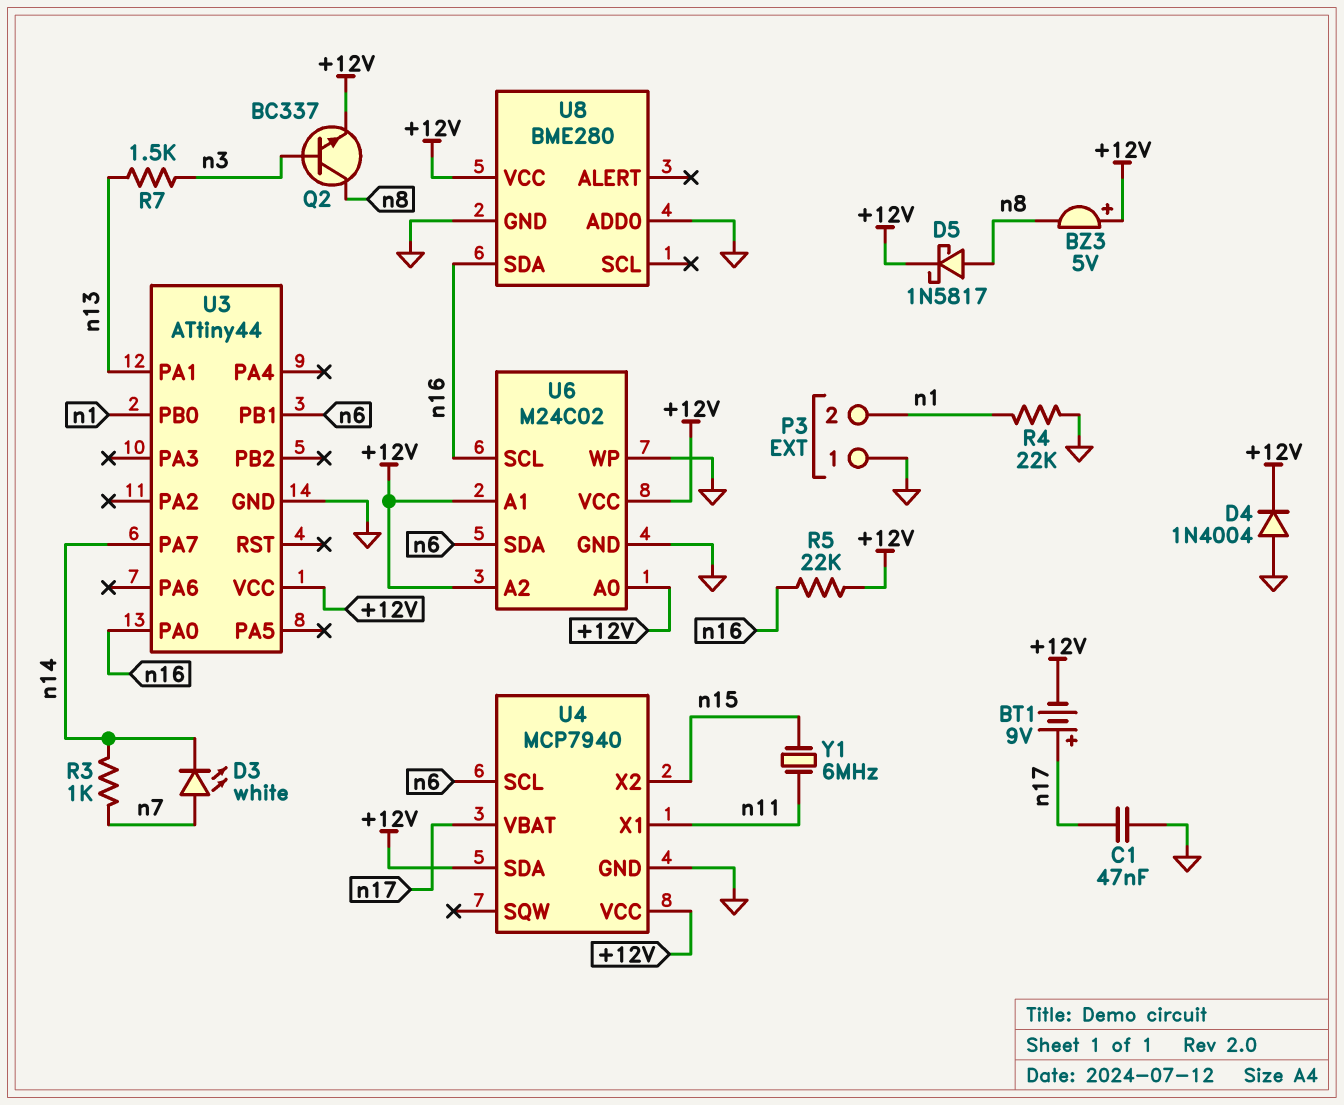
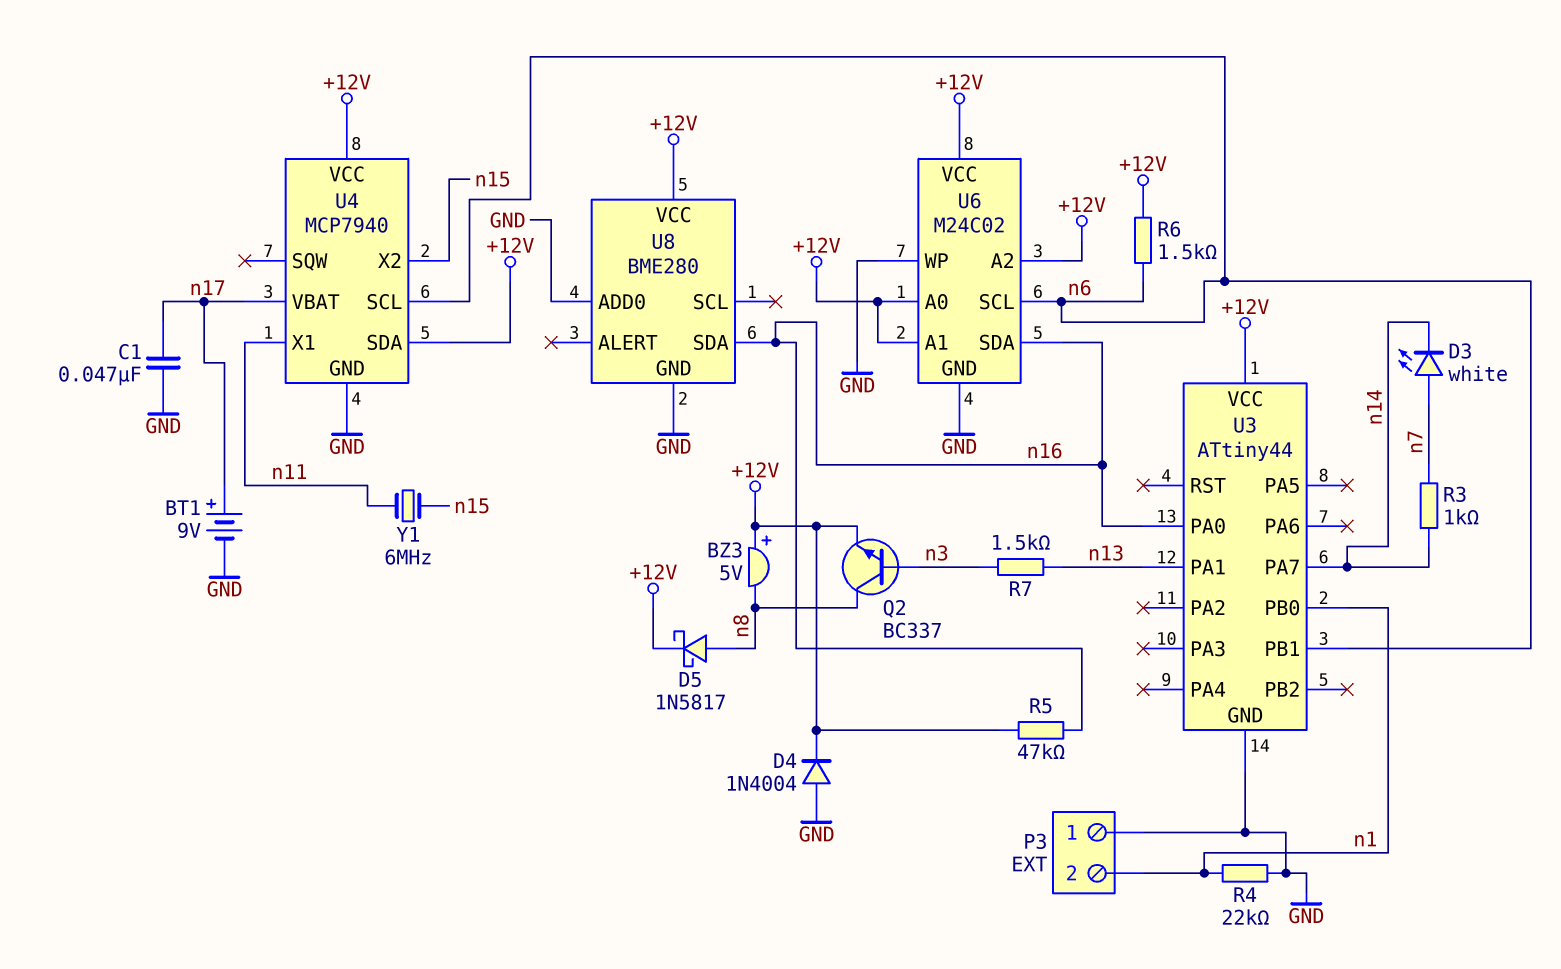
BT1: 9V (plus n17, minus +12V) -> 9V (plus n17, minus GND)
R5: 22k (+12V, n16) -> 47k (+12V, n16)
R6: none -> 1.5k (+12V, n6)
U6 pin SCL: n16 -> n6
U6 pin SDA: n6 -> n16

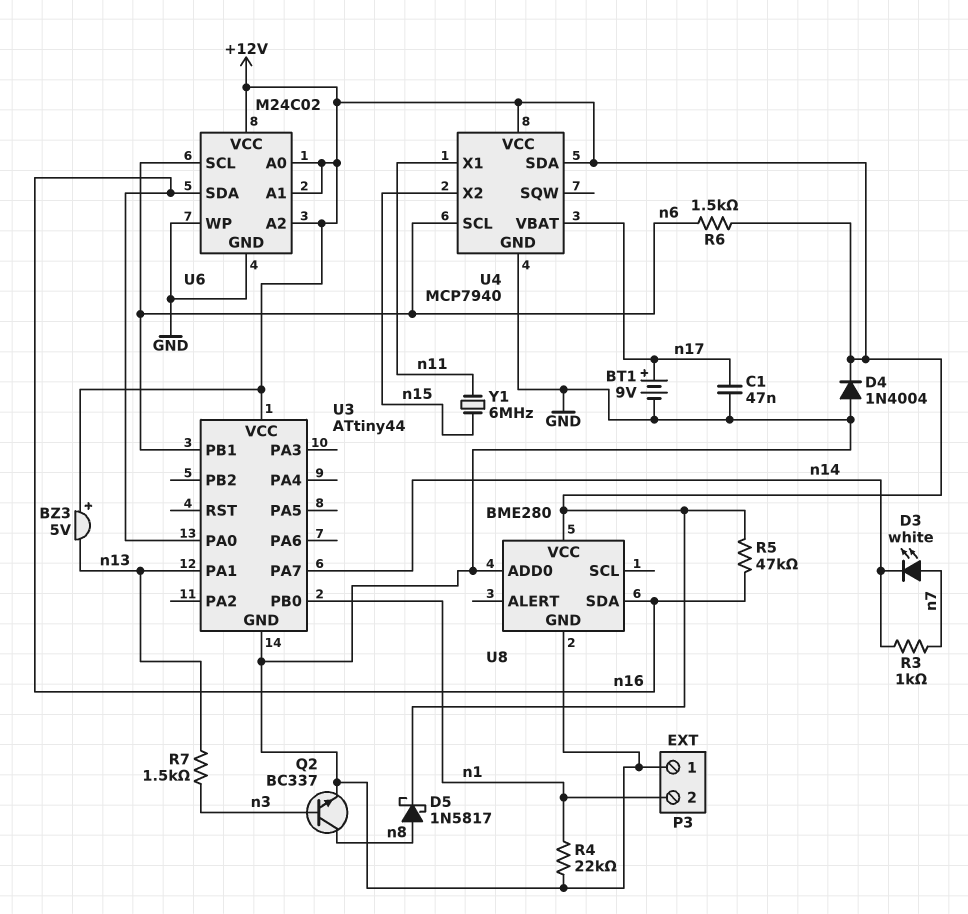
BZ3: buzzer 5V (plus +12V, minus n8) -> buzzer 5V (plus +12V, minus n13)
Q2: NPN BC337 (B n3, C n8, E +12V) -> NPN BC337 (B n3, C n8, E GND)

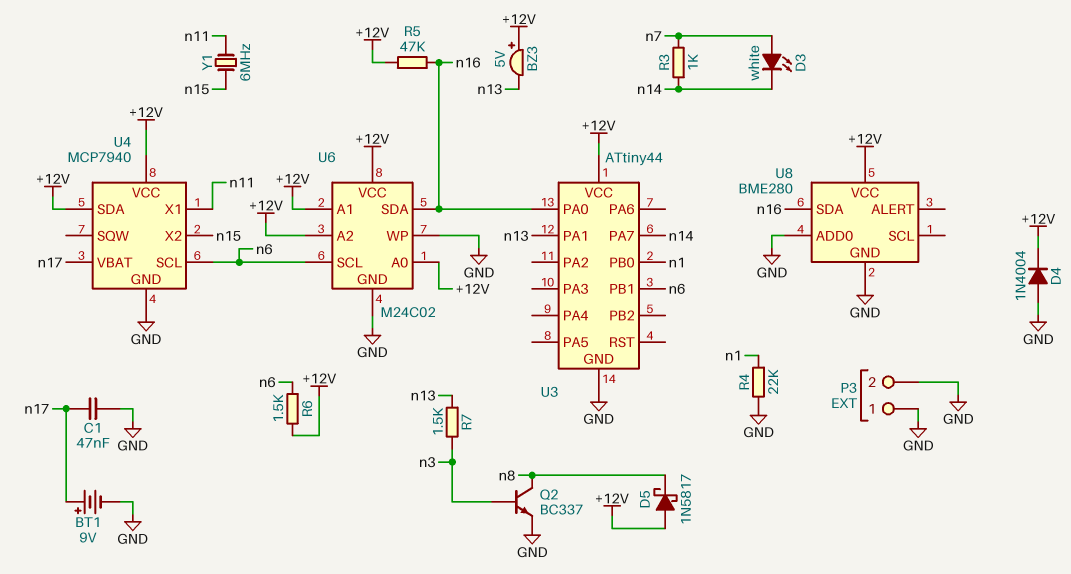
D5: schottky 1N5817 (A n8, K +12V) -> schottky 1N5817 (A +12V, K n8)
P3 pin 2: n1 -> GND

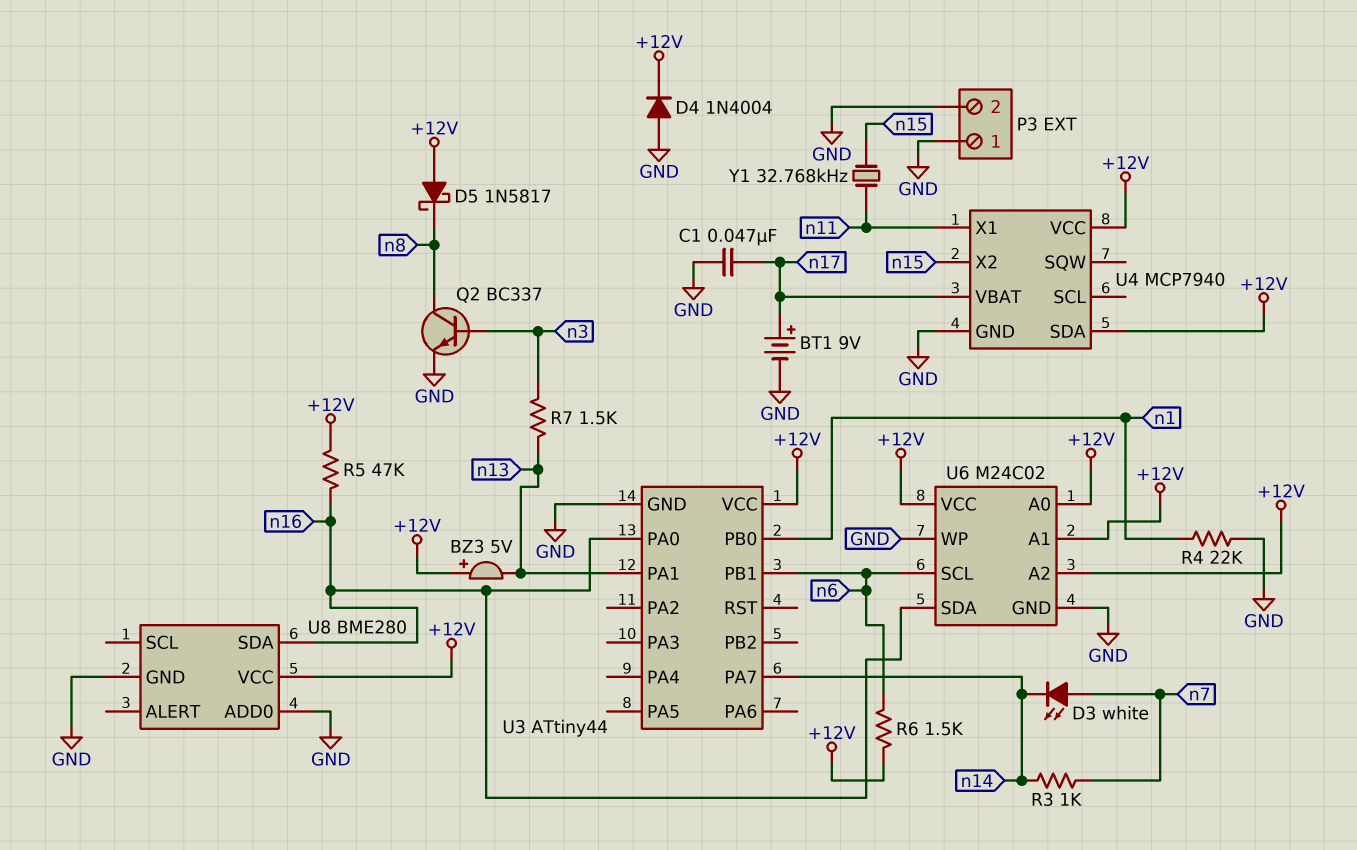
U4 pin SCL: n6 -> none
Y1: 6MHz (n11, n15) -> 32.768kHz (n11, n15)

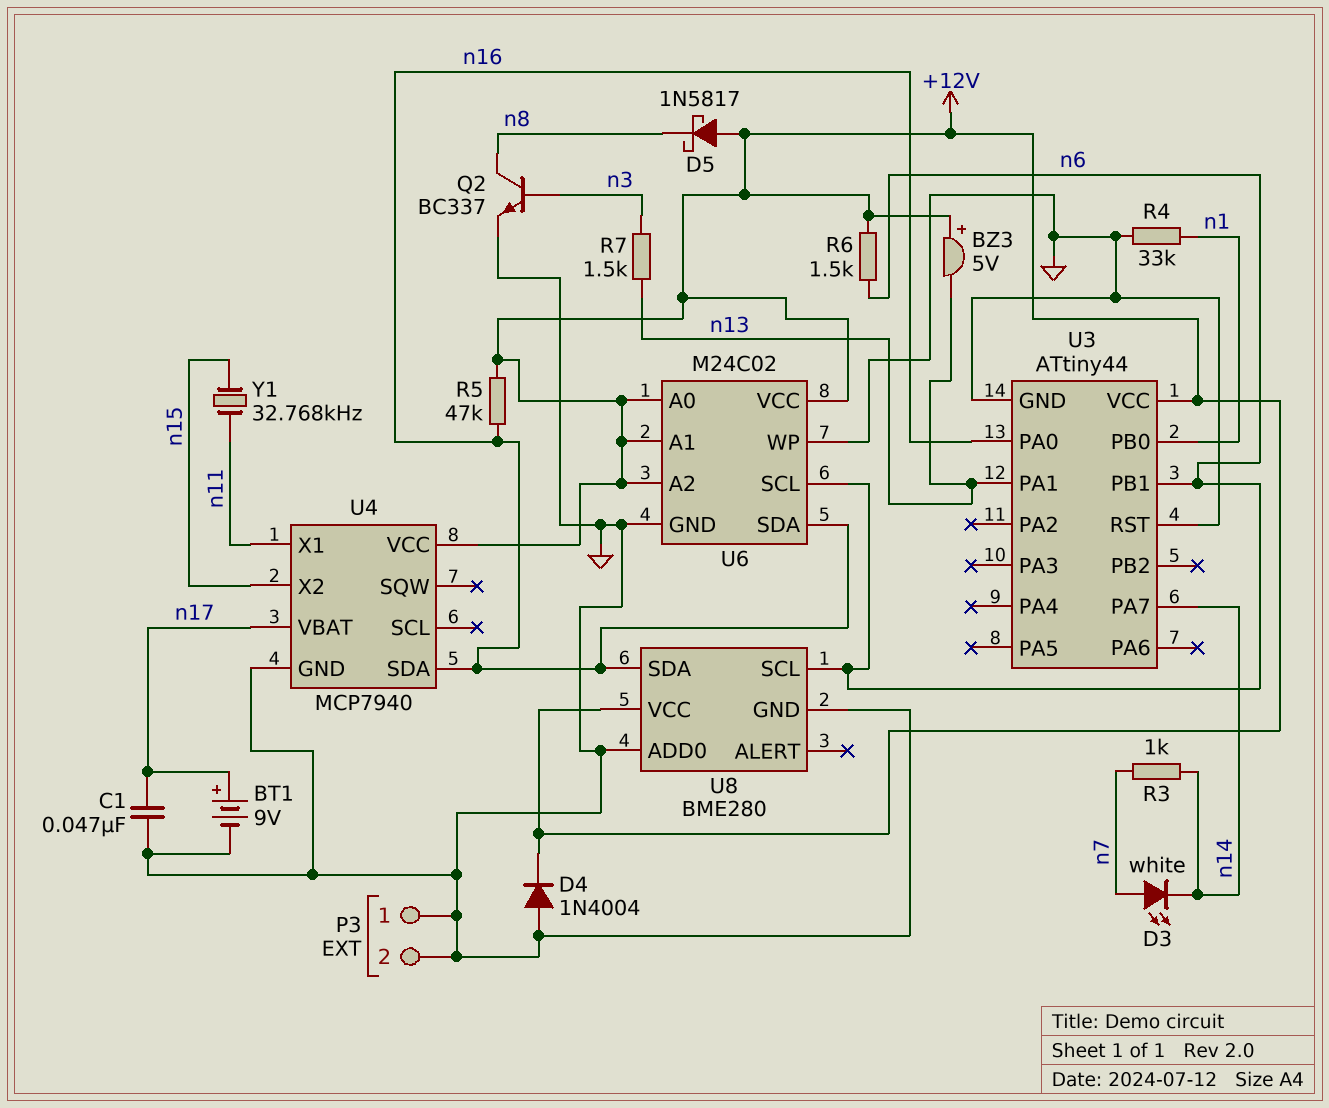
R4: 22k (GND, n1) -> 33k (GND, n1)
U3 pin RST: none -> GND
U4 pin SDA: +12V -> n16
U8 pin SCL: none -> n6

